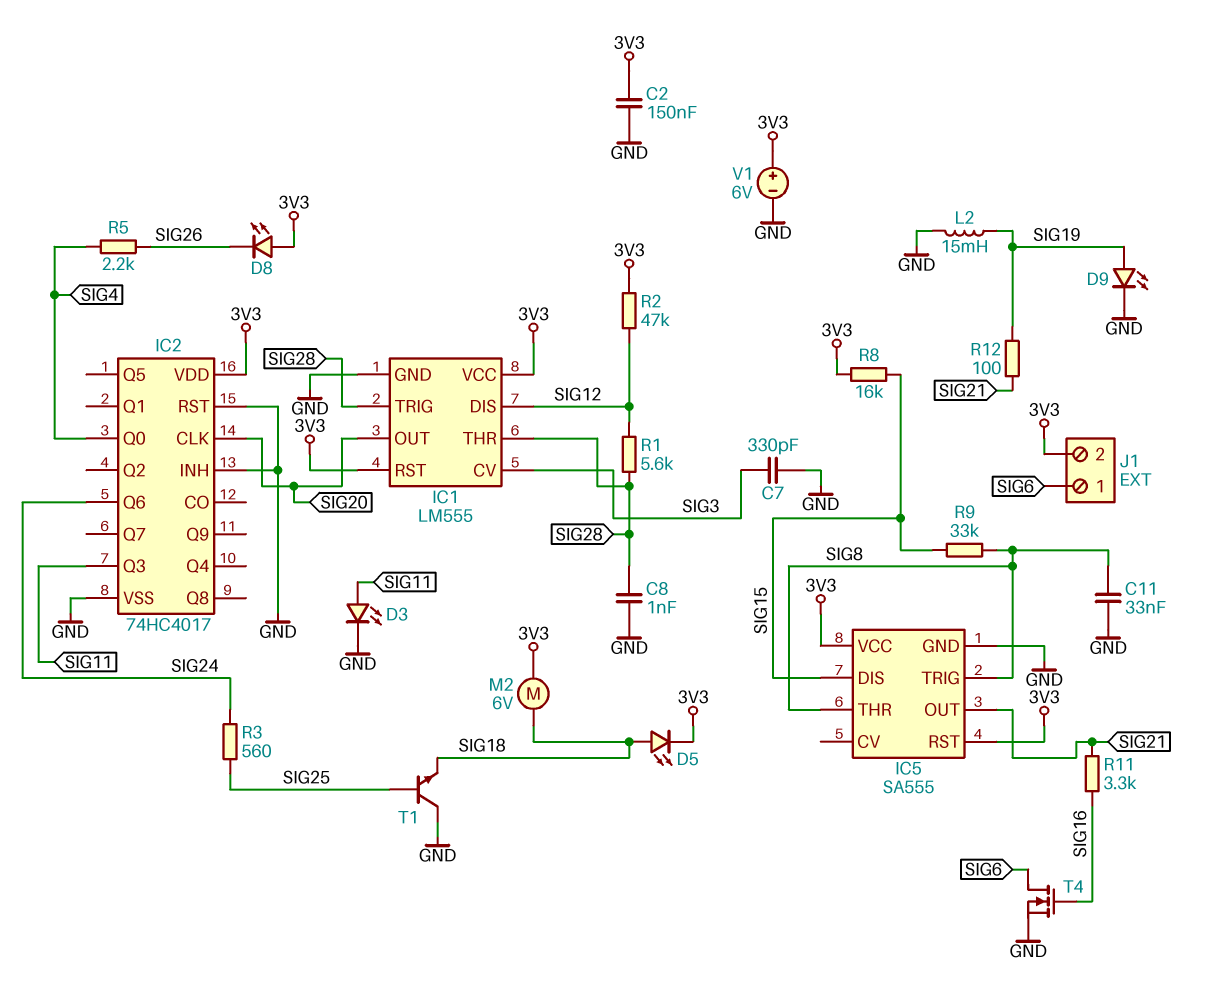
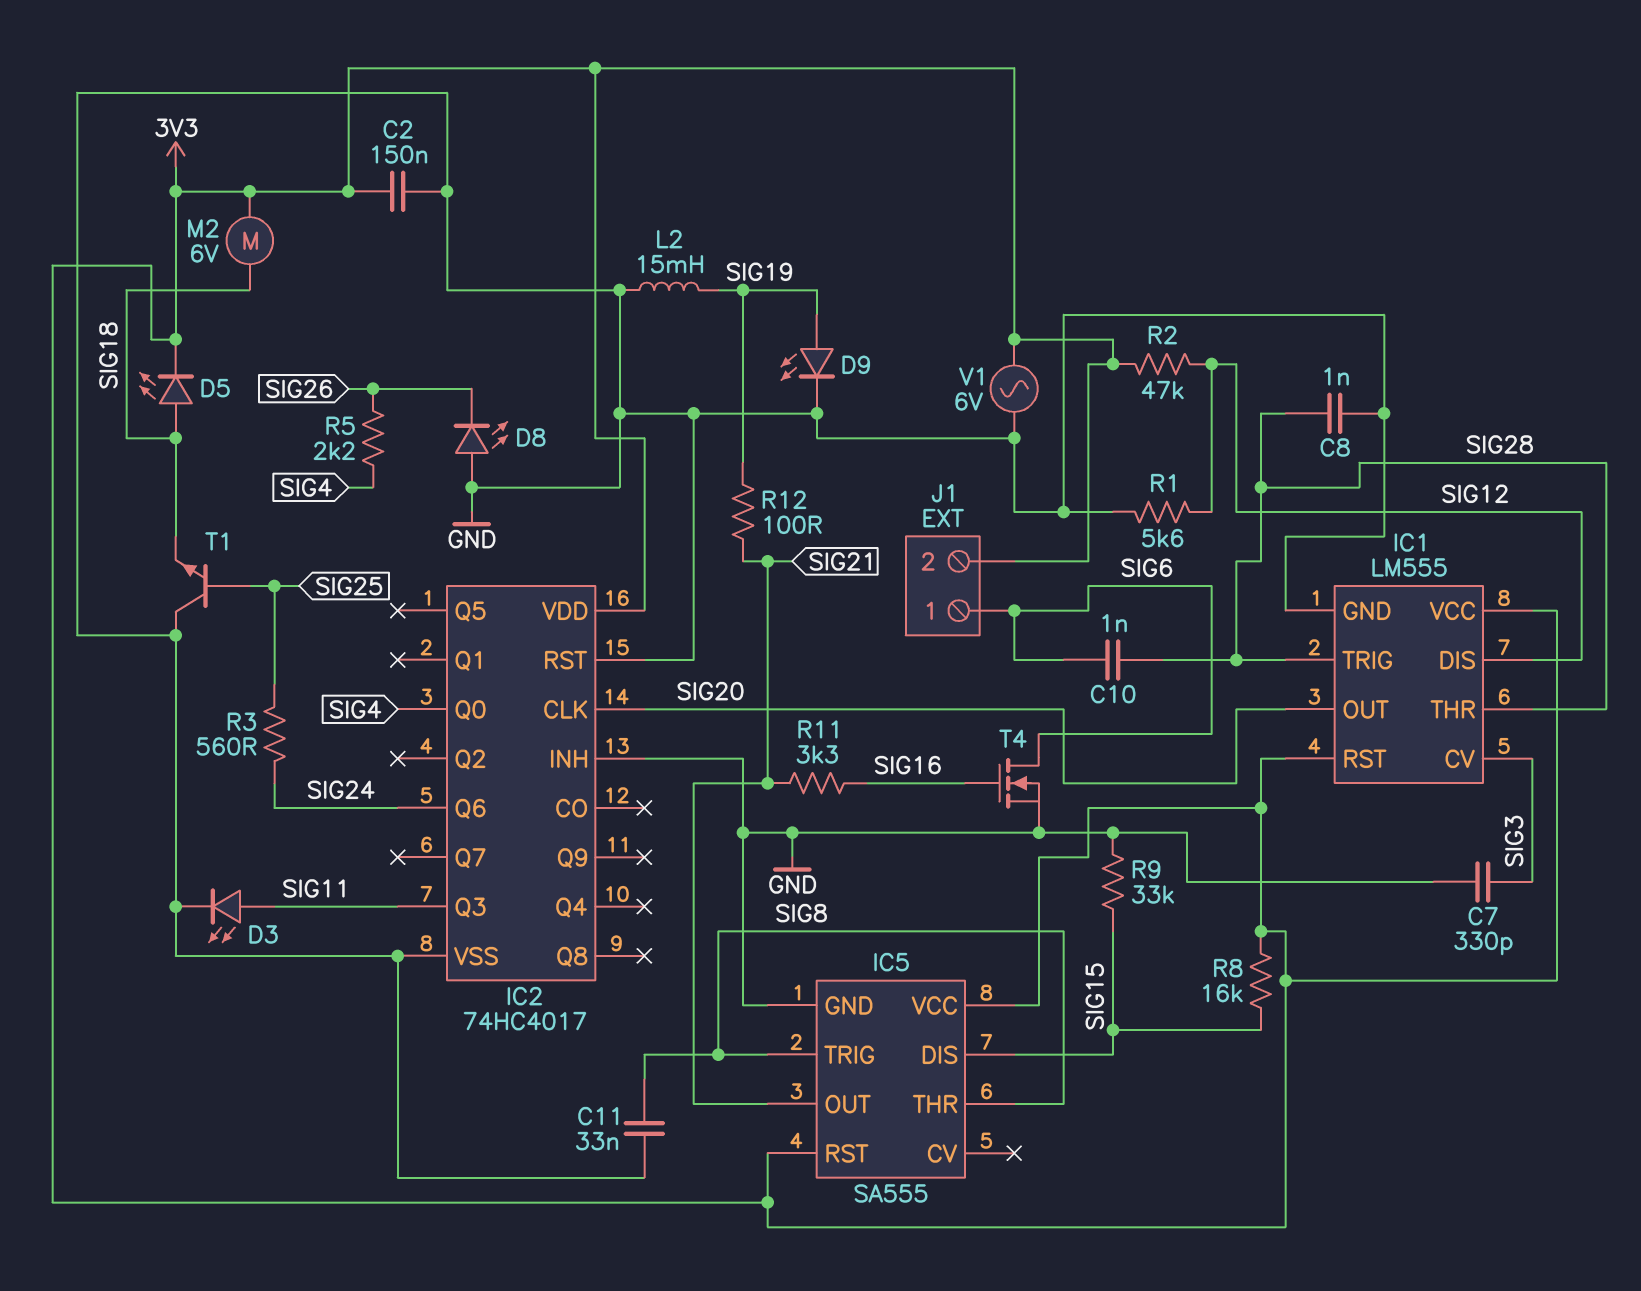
C10: none -> 1nF (SIG6, SIG28)
D8: LED (A 3V3, K SIG26) -> LED (A GND, K SIG26)
R1: 5.6k (SIG12, SIG28) -> 5.6k (GND, SIG12)
R9: 33k (SIG8, SIG15) -> 33k (GND, SIG15)
V1: 6V (plus 3V3, minus GND) -> AC 6V (3V3, GND)

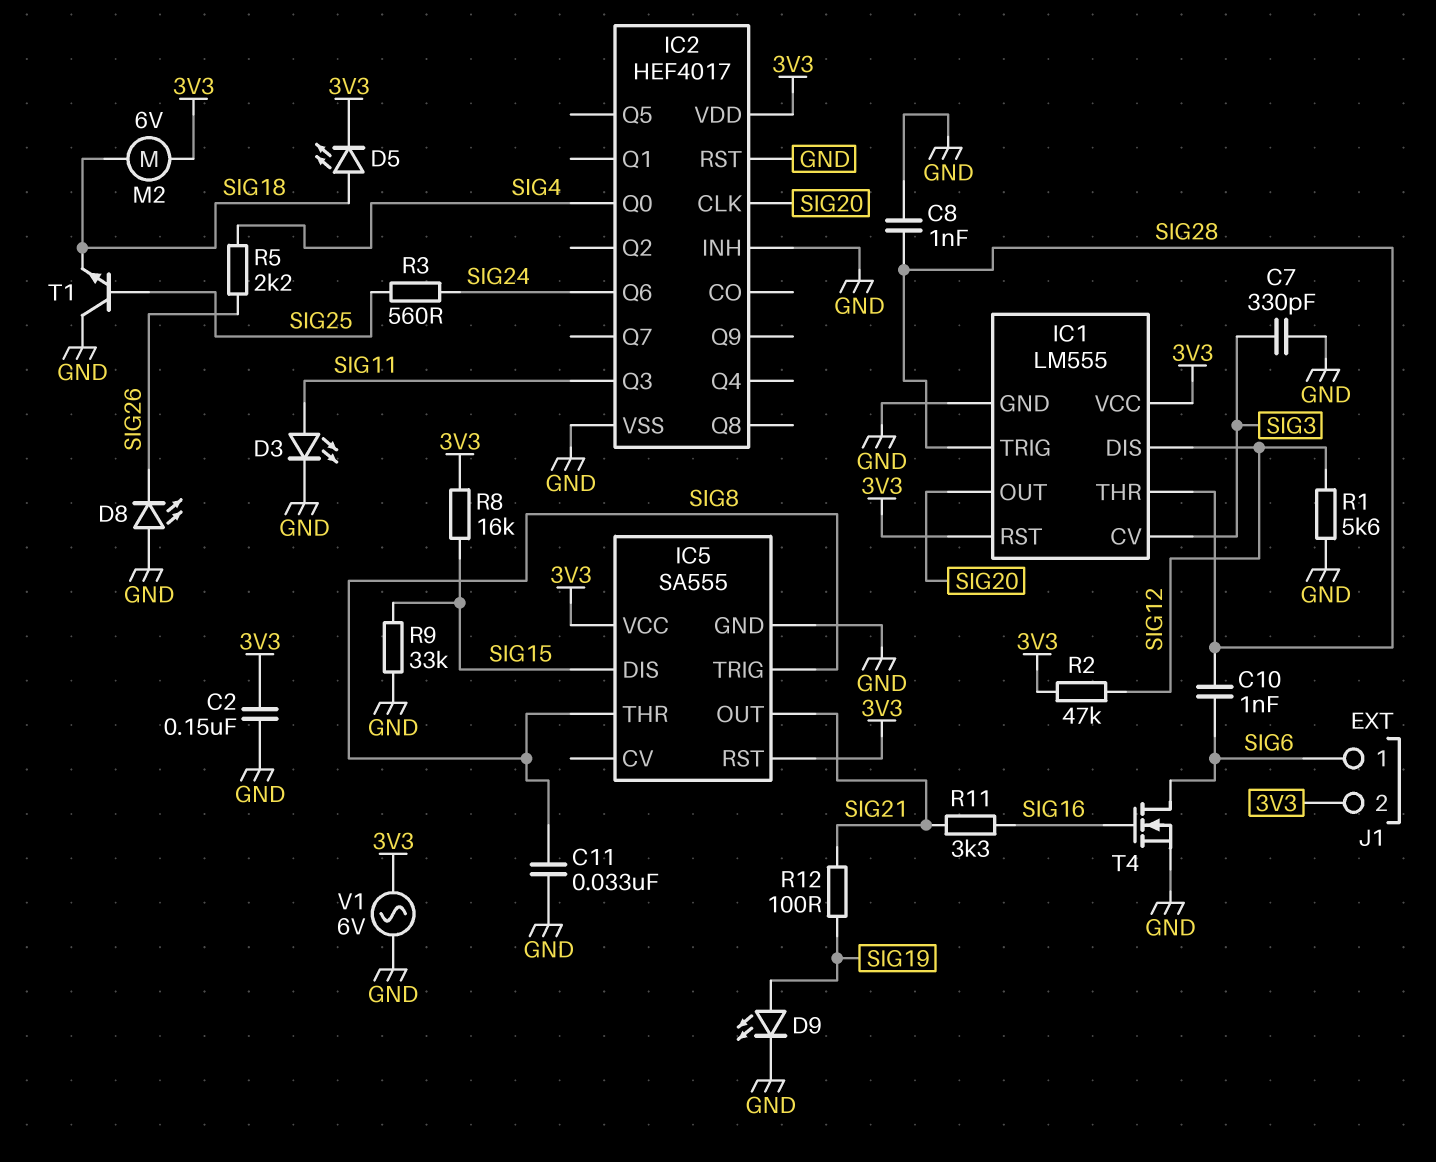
IC2: 74HC4017 -> HEF4017
L2: 15mH (GND, SIG19) -> none

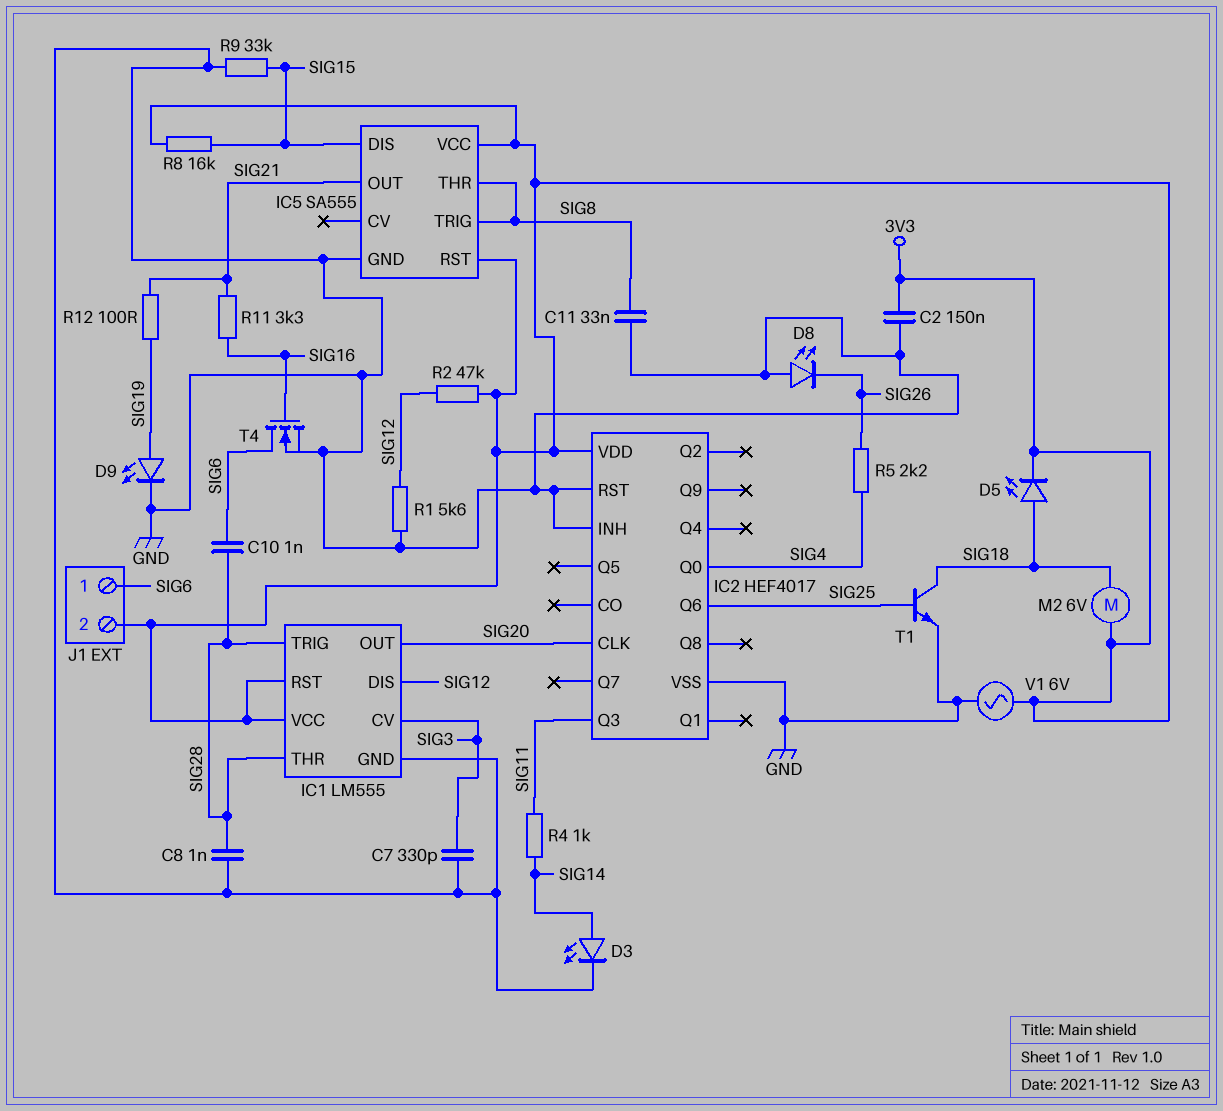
D3: LED (A SIG11, K GND) -> LED (A SIG14, K GND)
IC2 pin Q6: SIG24 -> SIG25
R3: 560 (SIG24, SIG25) -> none
R4: none -> 1k (SIG11, SIG14)
T1: NPN (B SIG25, C GND, E SIG18) -> NPN (B SIG25, C SIG18, E GND)

